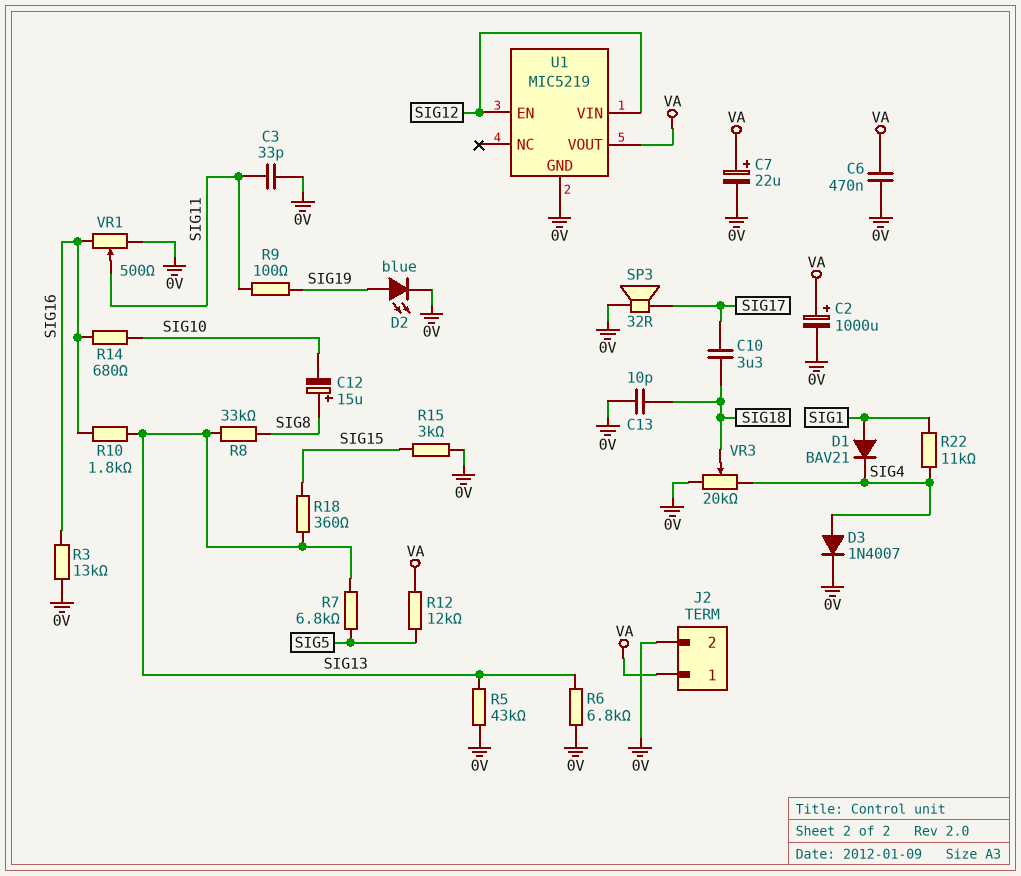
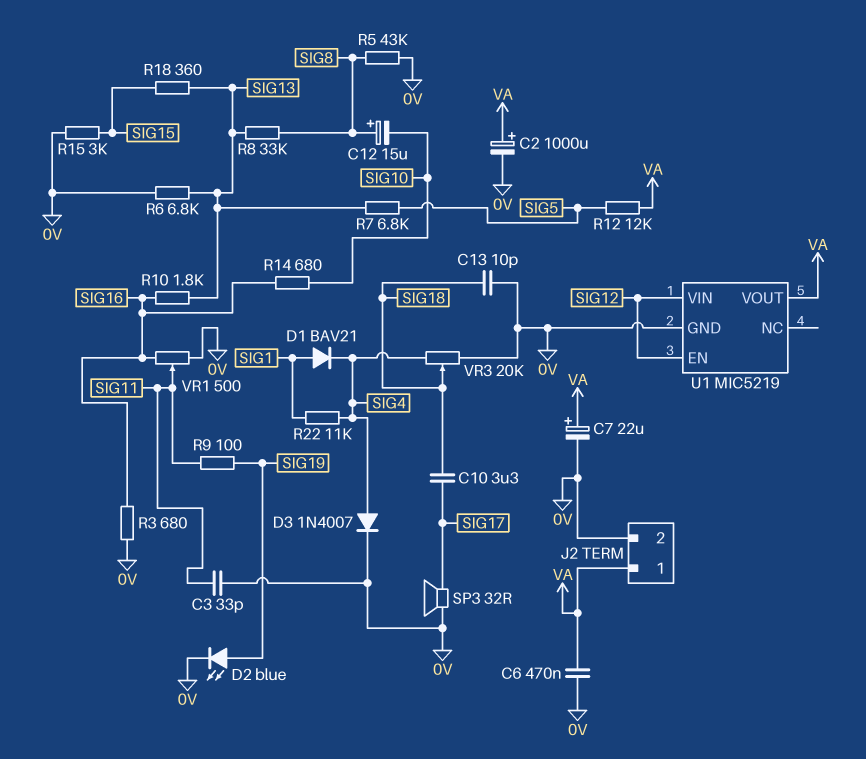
R3: 13k (0V, SIG16) -> 680 (0V, SIG16)
R5: 43k (0V, SIG13) -> 43k (0V, SIG8)

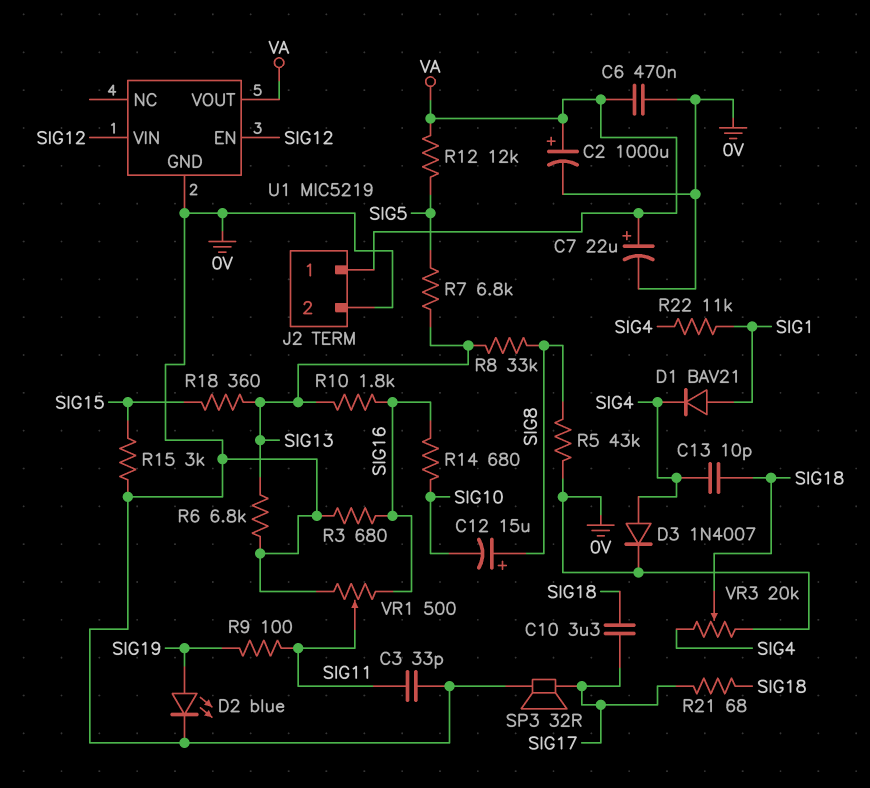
C13: 10pF (0V, SIG18) -> 10pF (SIG4, SIG18)
R21: none -> 68 (SIG17, SIG18)

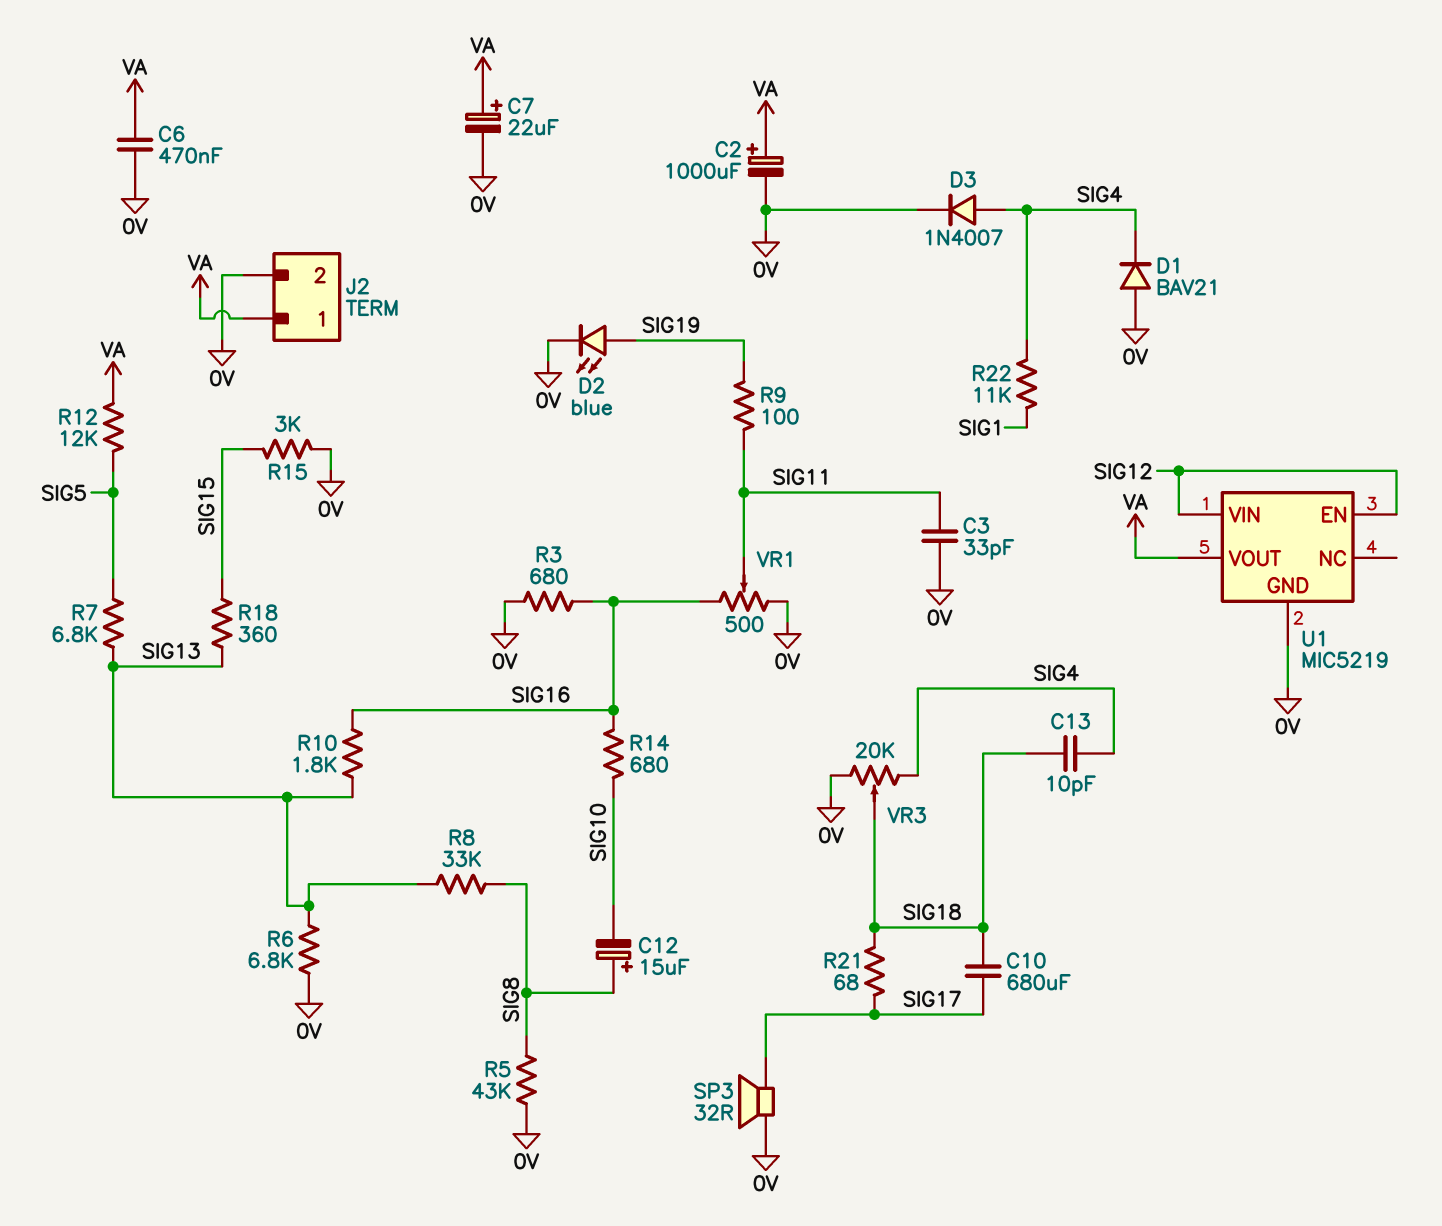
C10: 3.3uF (SIG17, SIG18) -> 680uF (SIG17, SIG18)
D1: diode BAV21 (A SIG1, K SIG4) -> diode BAV21 (A 0V, K SIG4)

